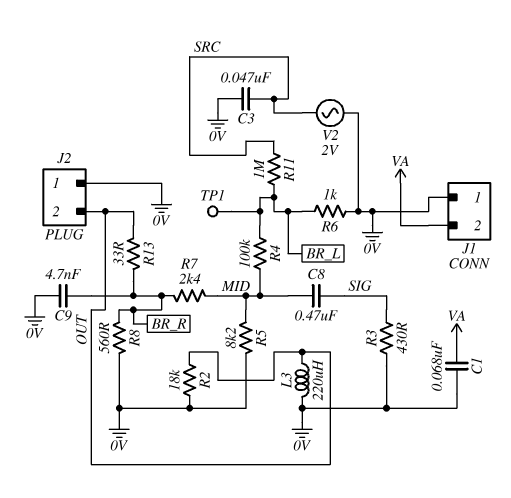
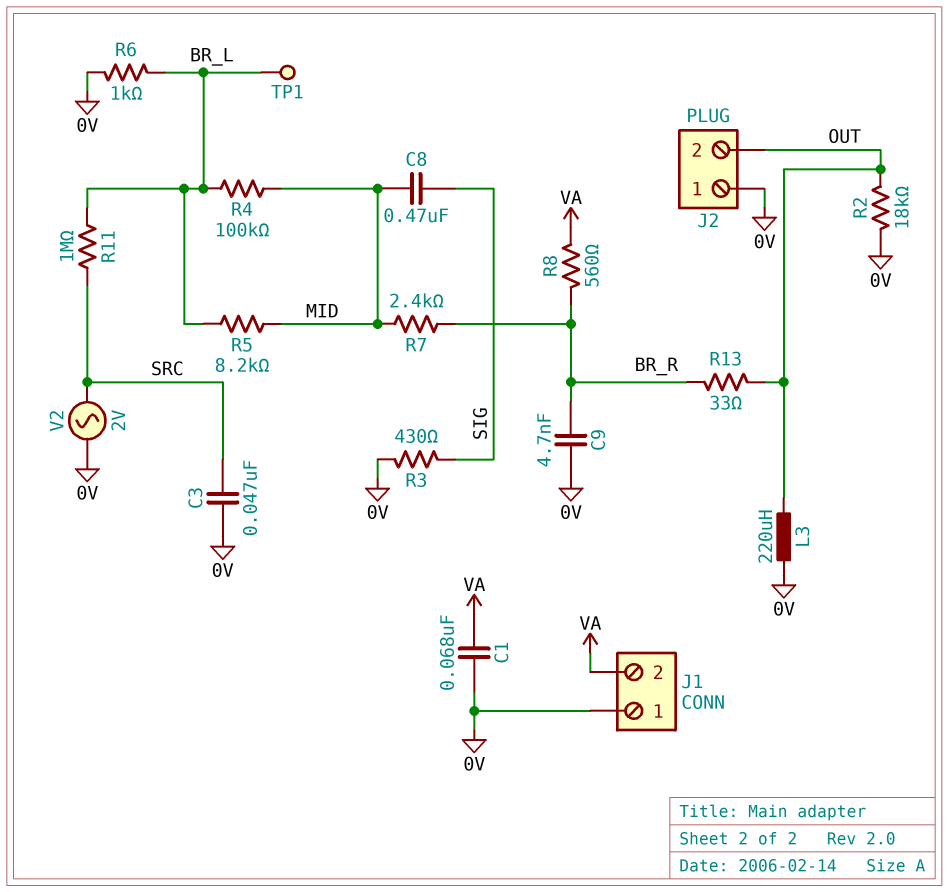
R5: 8.2k (0V, MID) -> 8.2k (BR_L, MID)
R8: 560 (0V, BR_R) -> 560 (BR_R, VA)

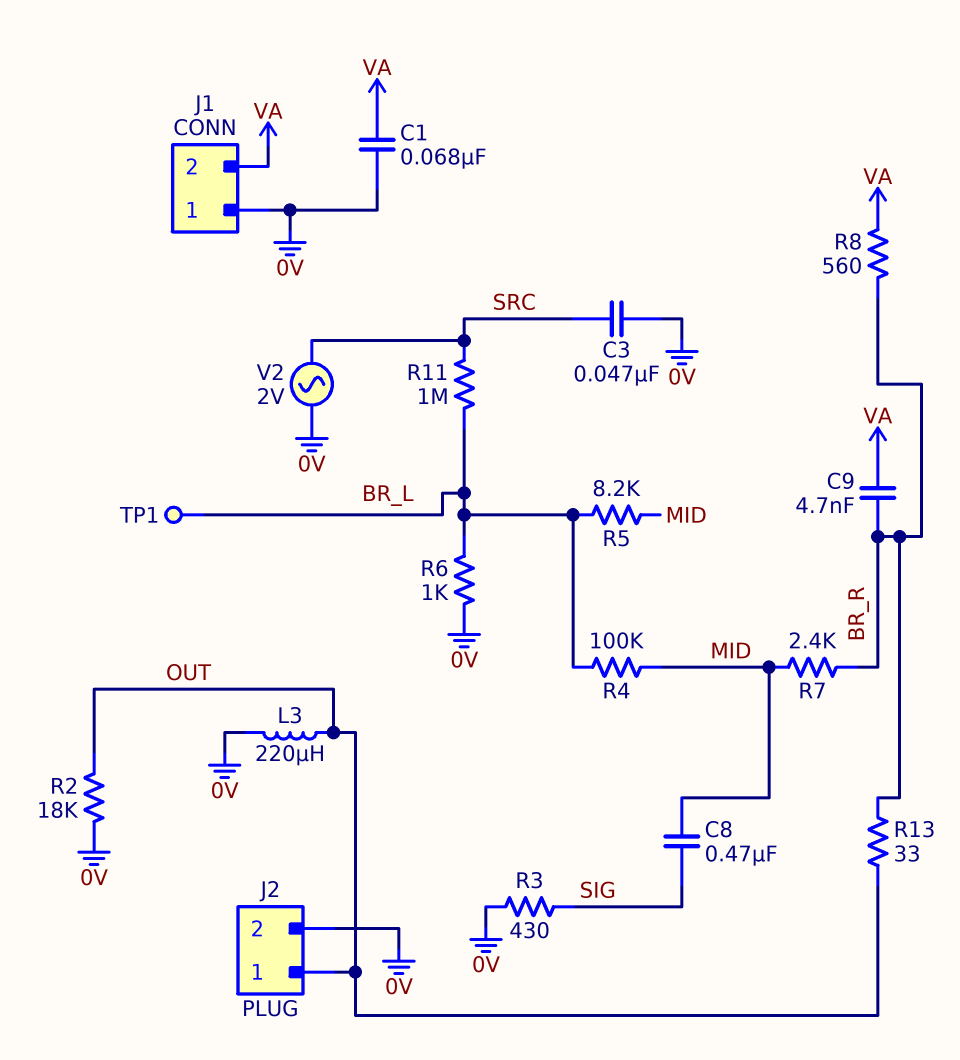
C9: 4.7nF (0V, BR_R) -> 4.7nF (BR_R, VA)
J2 pin 1: 0V -> OUT
J2 pin 2: OUT -> 0V

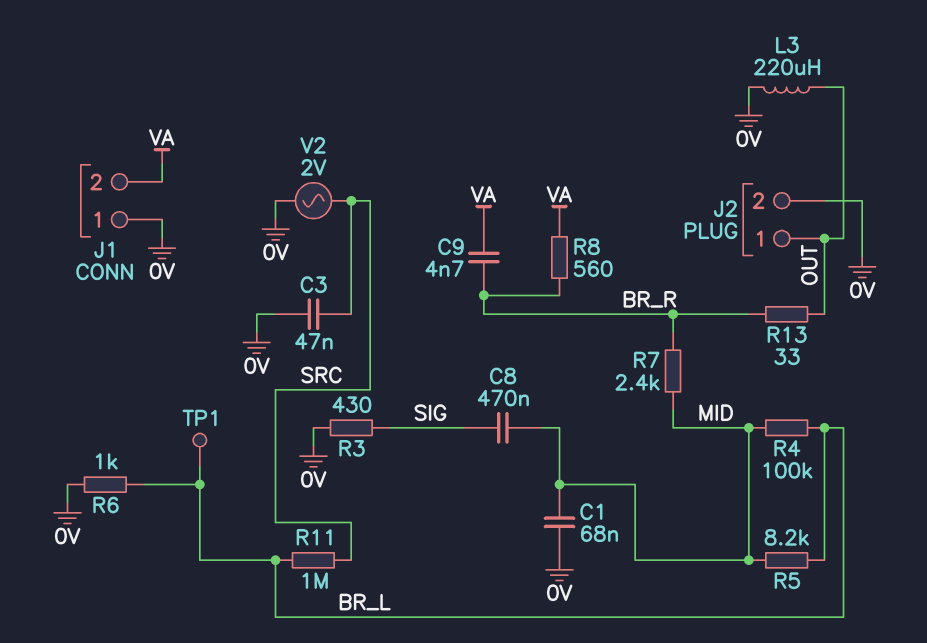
C1: 68nF (0V, VA) -> 68nF (0V, MID)
R2: 18k (0V, OUT) -> none

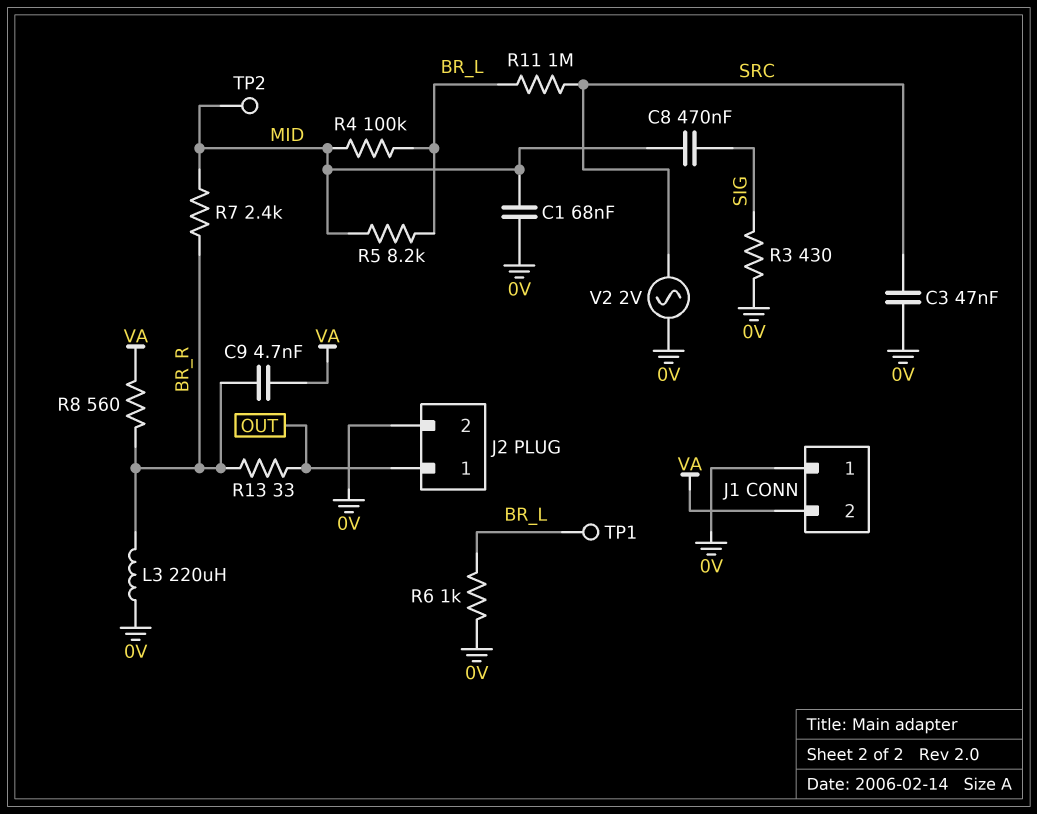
L3: 220uH (0V, OUT) -> 220uH (0V, BR_R)
TP2: none -> test point (MID)

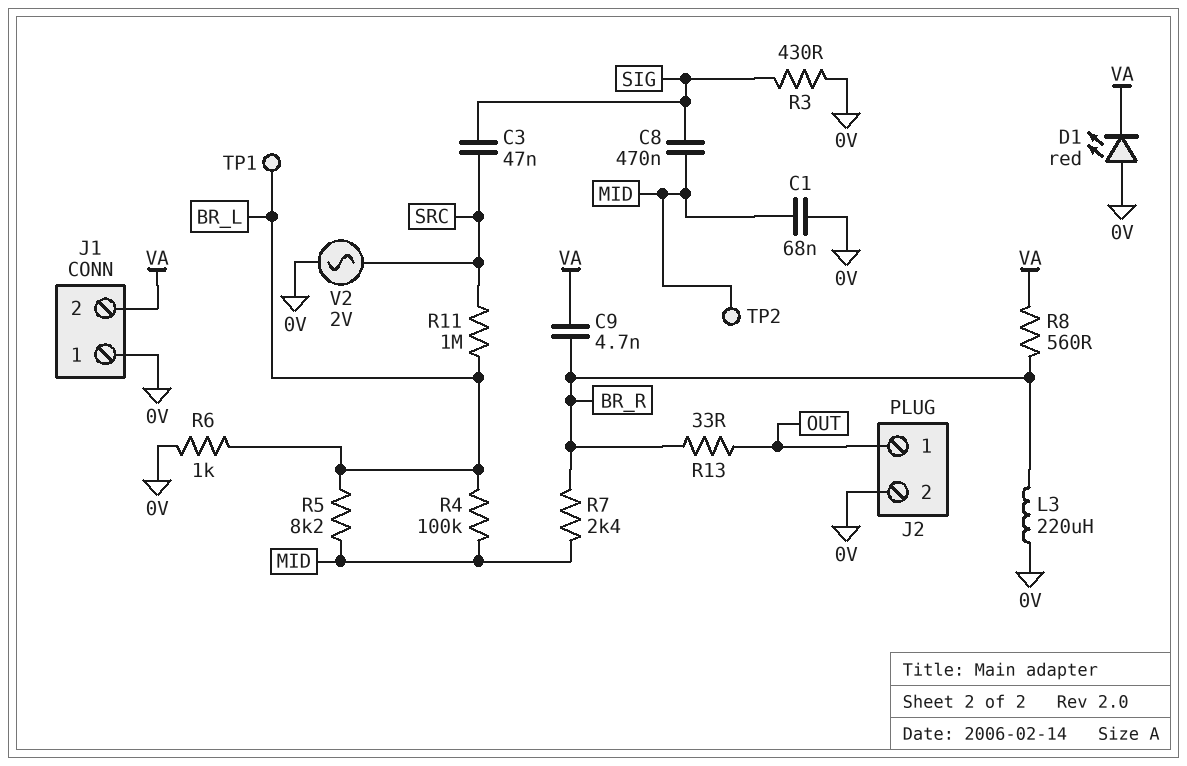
C3: 47nF (0V, SRC) -> 47nF (SIG, SRC)
D1: none -> LED red (A 0V, K VA)

